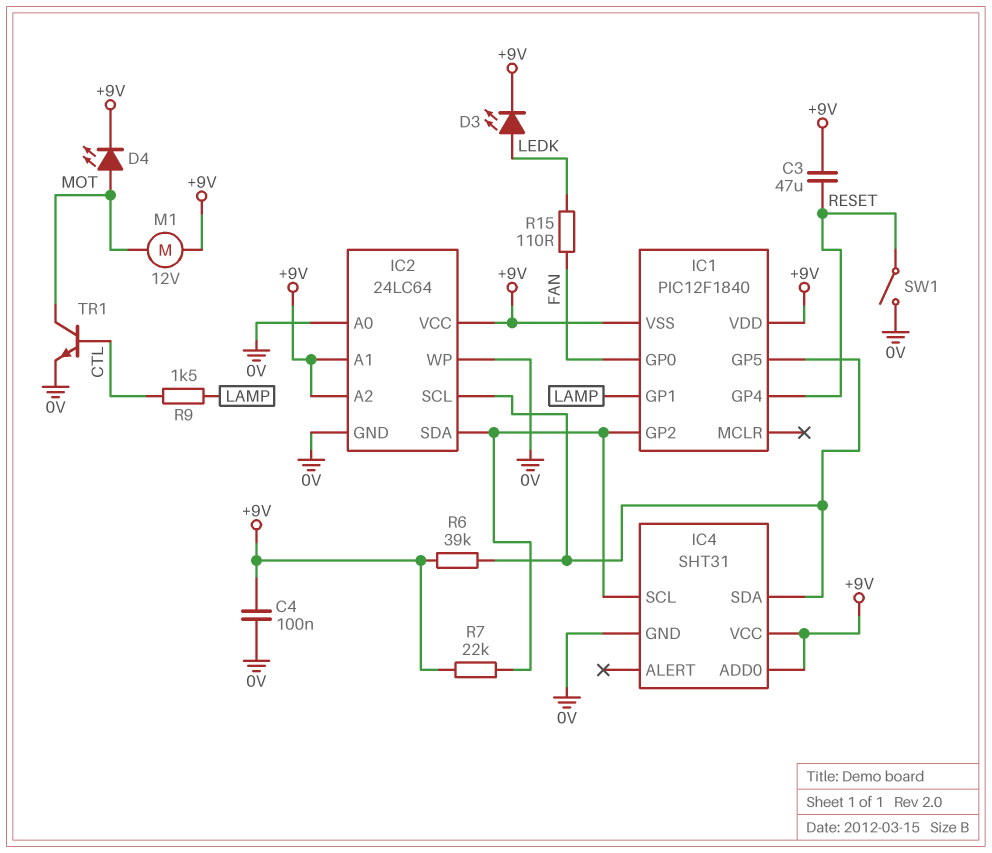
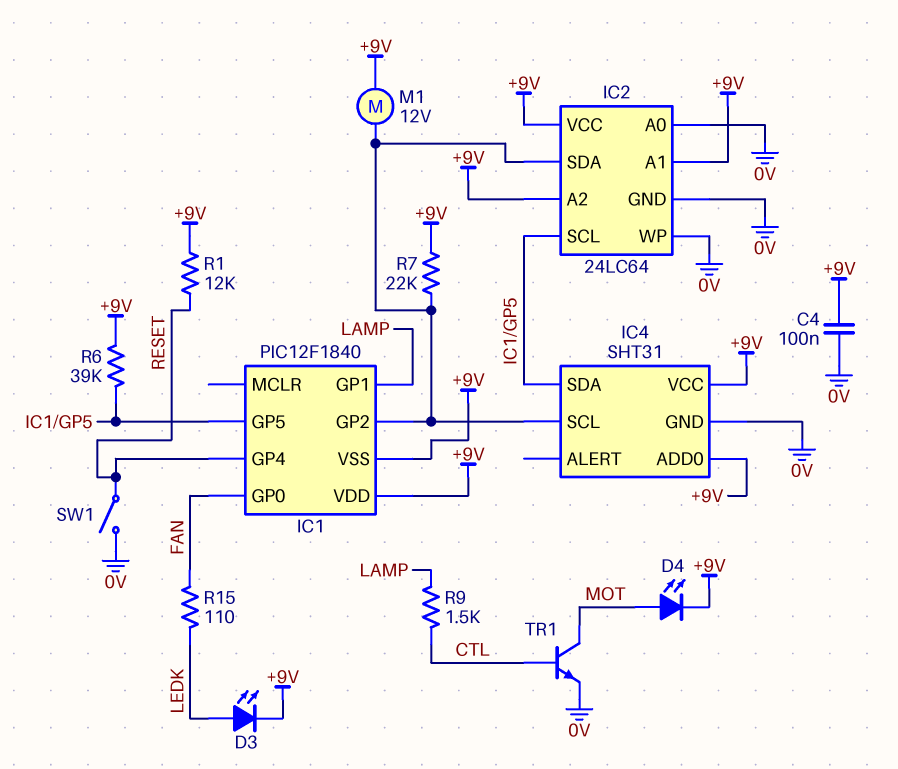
C3: 47uF (+9V, RESET) -> none
M1: motor 12V (+9V, MOT) -> motor 12V (+9V, IC1/GP2)
R1: none -> 12k (+9V, RESET)

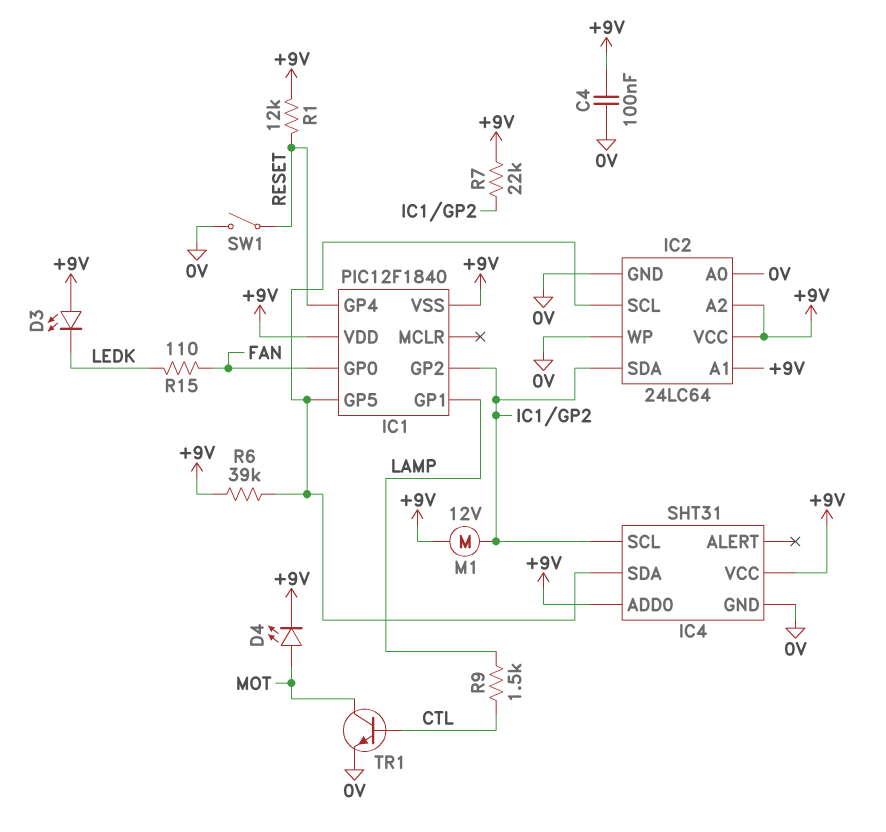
D3: LED (A LEDK, K +9V) -> LED (A +9V, K LEDK)

